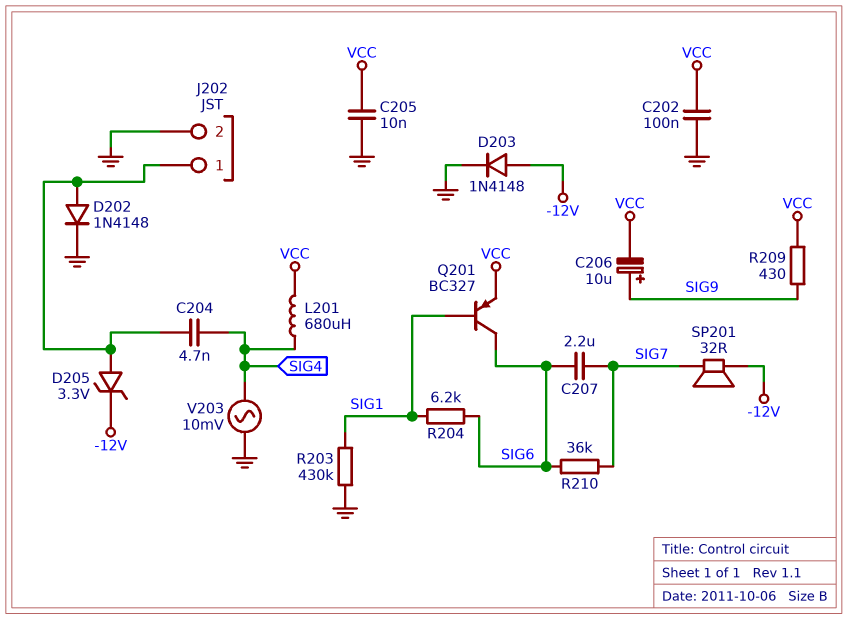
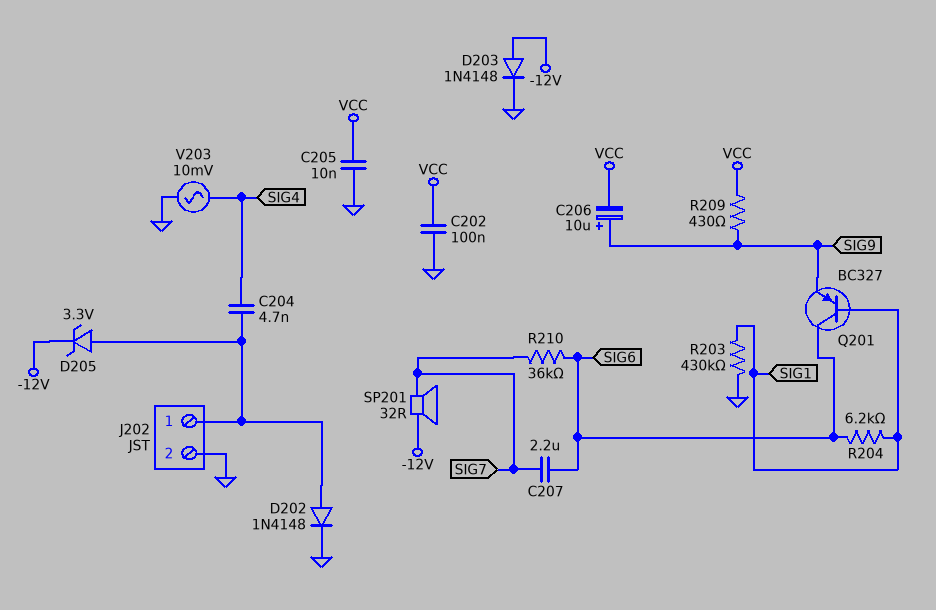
L201: 680uH (SIG4, VCC) -> none
Q201: PNP BC327 (B SIG1, C SIG6, E VCC) -> PNP BC327 (B SIG1, C SIG6, E SIG9)

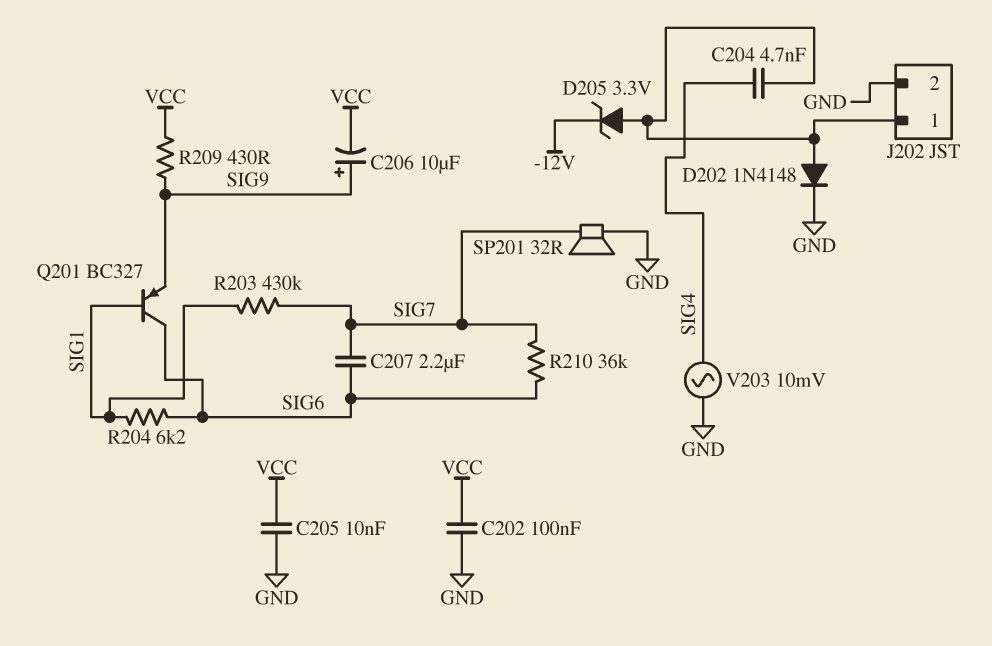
D203: diode 1N4148 (A -12V, K GND) -> none
R203: 430k (GND, SIG1) -> 430k (SIG1, SIG7)
SP201: speaker 32R (-12V, SIG7) -> speaker 32R (GND, SIG7)

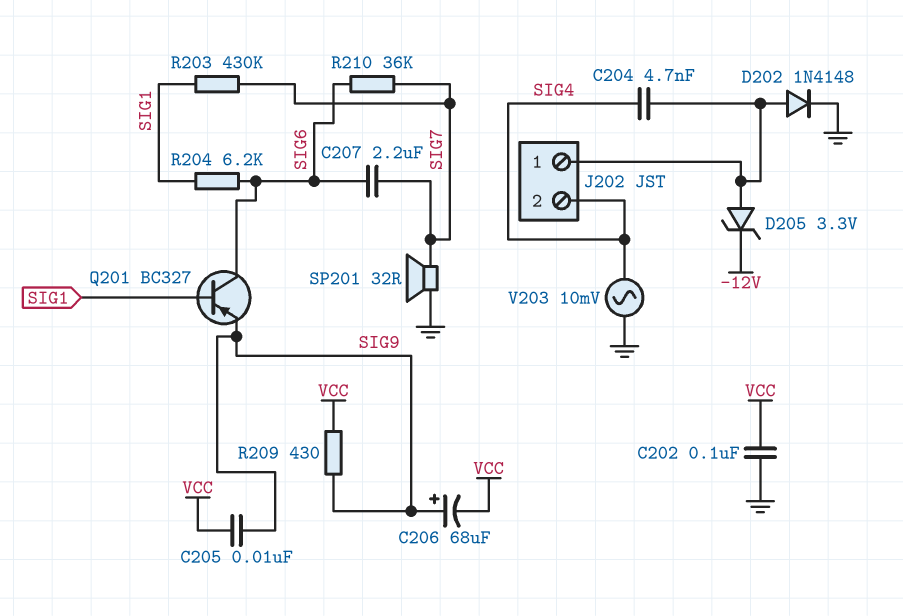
C205: 10nF (GND, VCC) -> 10nF (SIG9, VCC)
C206: 10uF (plus SIG9, minus VCC) -> 68uF (plus SIG9, minus VCC)
J202 pin 2: GND -> SIG4

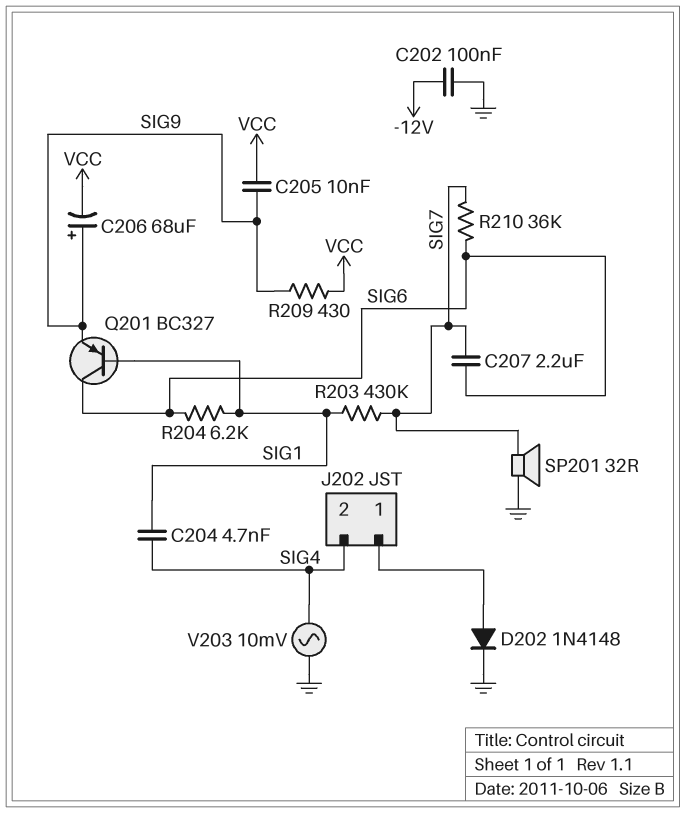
C202: 100nF (GND, VCC) -> 100nF (-12V, GND)
C204: 4.7nF (J202/1, SIG4) -> 4.7nF (SIG1, SIG4)
D205: zener 3.3V (A J202/1, K -12V) -> none

